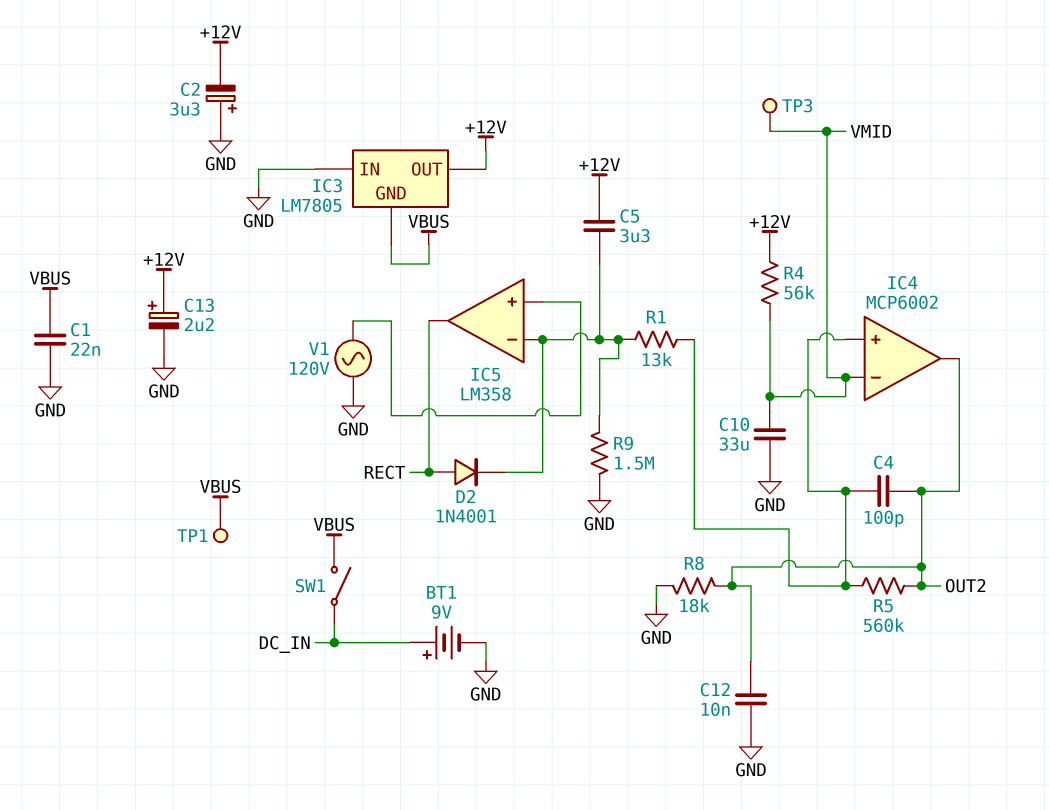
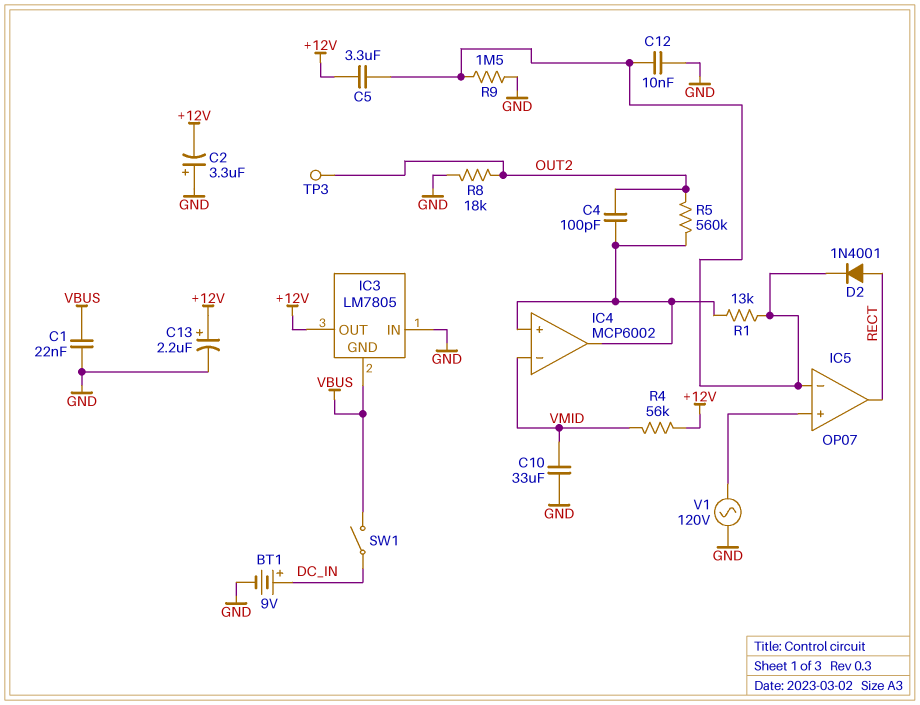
C12: 10nF (GND, OUT2) -> 10nF (GND, IC5/in-)
IC4 pin out: OUT2 -> IC4/in+
IC5: LM358 -> OP07
TP1: test point (VBUS) -> none
TP3: test point (VMID) -> test point (OUT2)

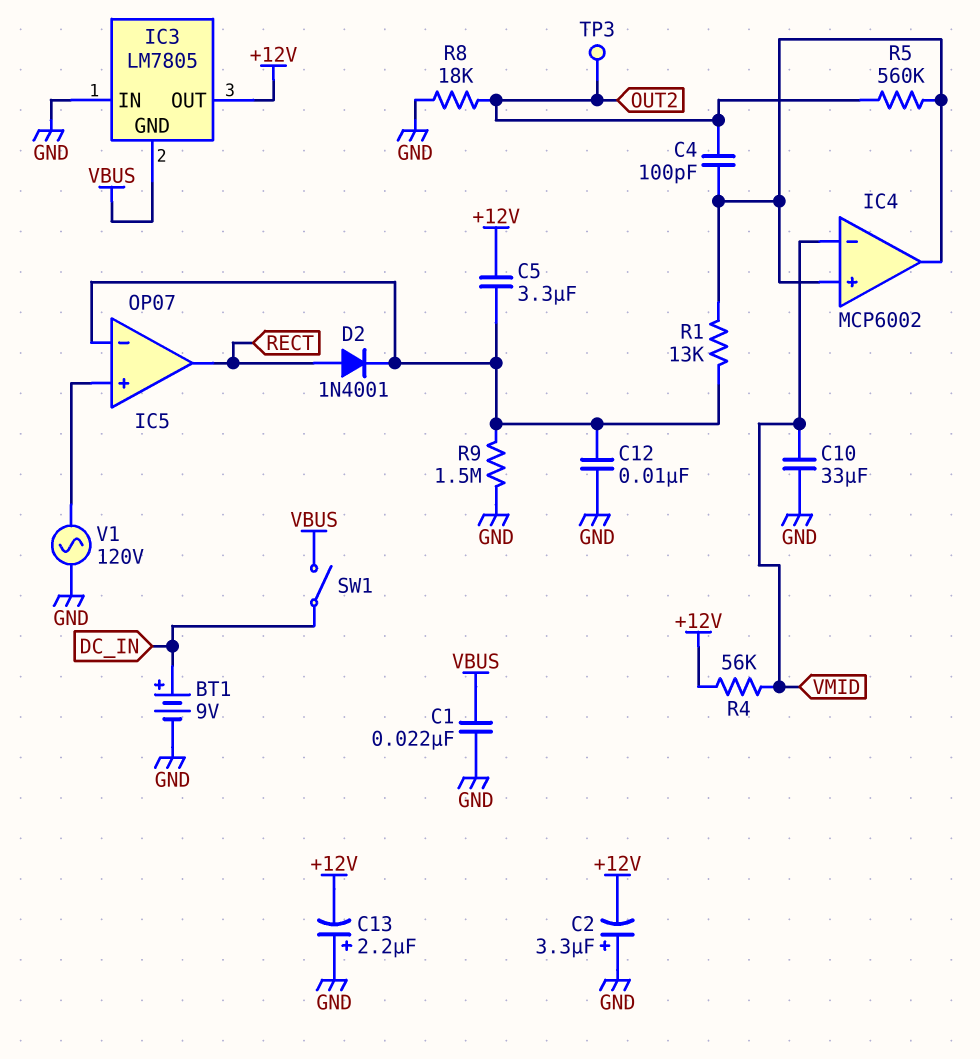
C13: 2.2uF (plus +12V, minus GND) -> 2.2uF (plus GND, minus +12V)

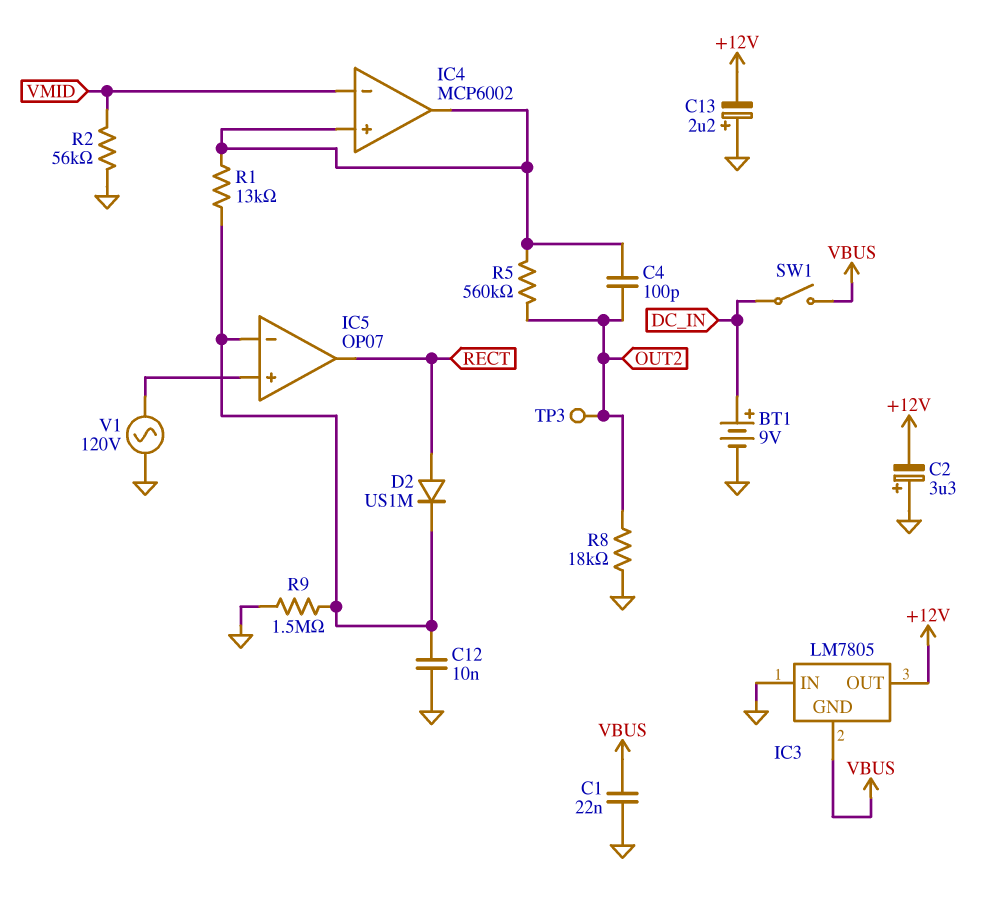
C5: 3.3uF (+12V, IC5/in-) -> none
C10: 33uF (GND, VMID) -> none
D2: diode 1N4001 (A RECT, K IC5/in-) -> diode US1M (A RECT, K IC5/in-)
R2: none -> 56k (GND, VMID)
R4: 56k (+12V, VMID) -> none

